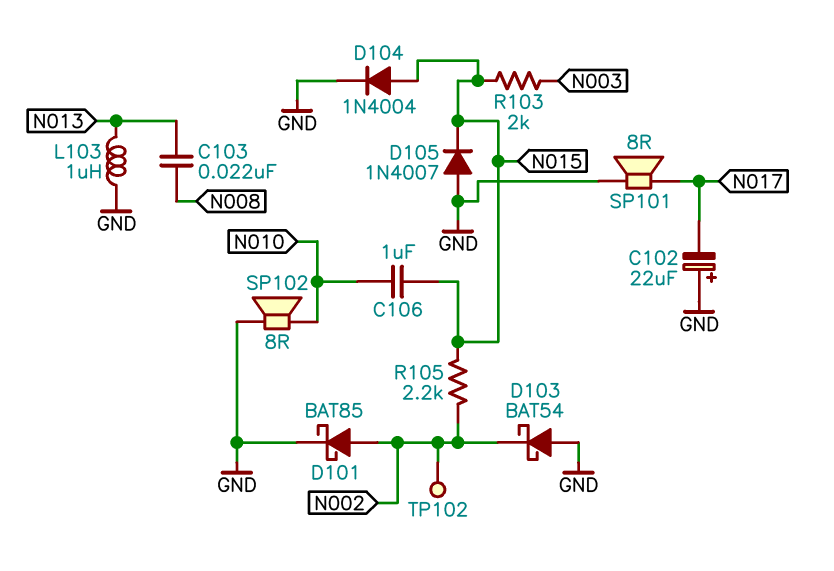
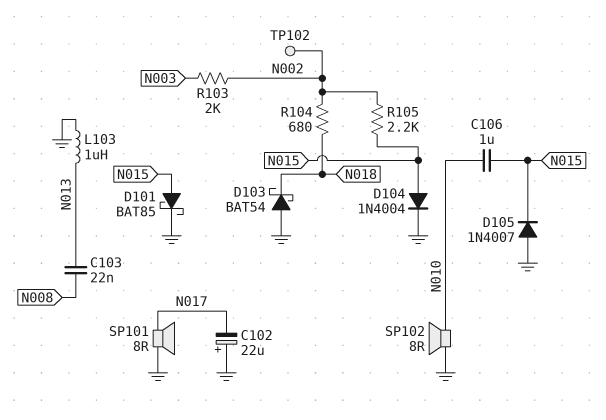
D101: schottky BAT85 (A N002, K GND) -> schottky BAT85 (A N015, K GND)
D103: schottky BAT54 (A GND, K N002) -> schottky BAT54 (A GND, K N018)
R103: 2k (N003, N015) -> 2k (N002, N003)
R104: none -> 680 (N002, N018)

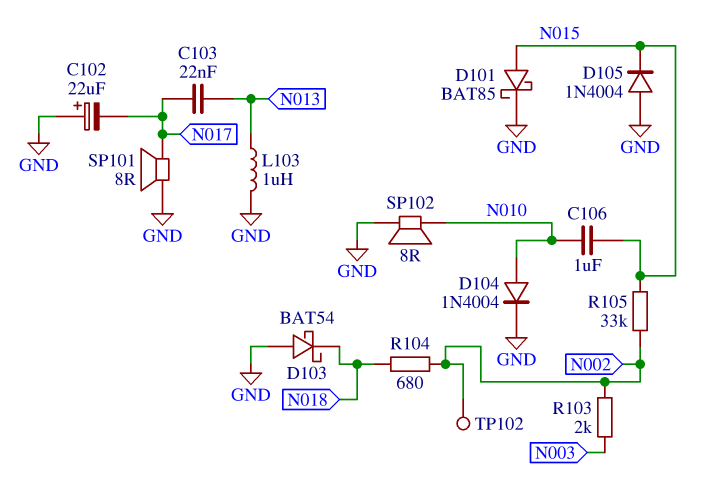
C103: 22nF (N008, N013) -> 22nF (N013, N017)
D104: diode 1N4004 (A N015, K GND) -> diode 1N4004 (A N010, K GND)
D105: diode 1N4007 (A GND, K N015) -> diode 1N4004 (A GND, K N015)
R105: 2.2k (N002, N015) -> 33k (N002, N015)

